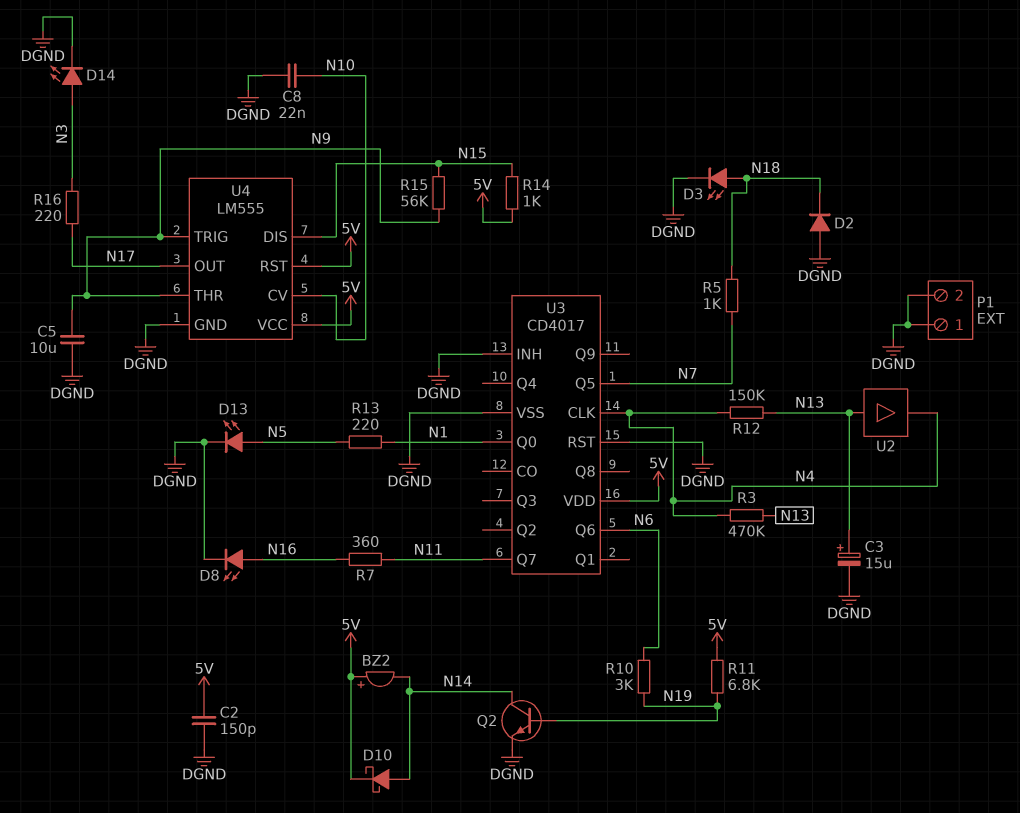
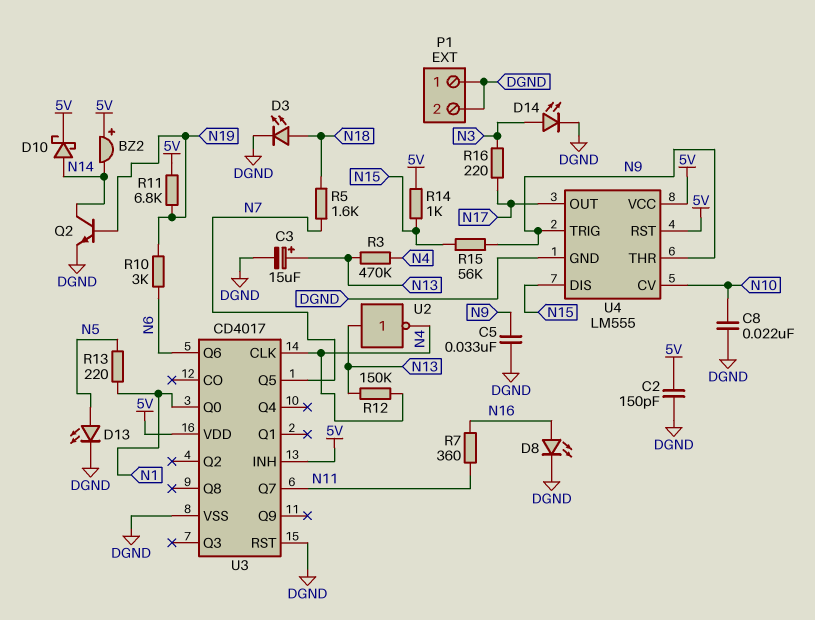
C5: 10uF (DGND, N9) -> 33nF (DGND, N9)
D2: diode (A DGND, K N18) -> none
R5: 1k (N7, N18) -> 1.6k (N7, N18)
U2: buffer (in N13, out N4) -> NOT (in N13, out N4)
U3 pin INH: DGND -> 5V

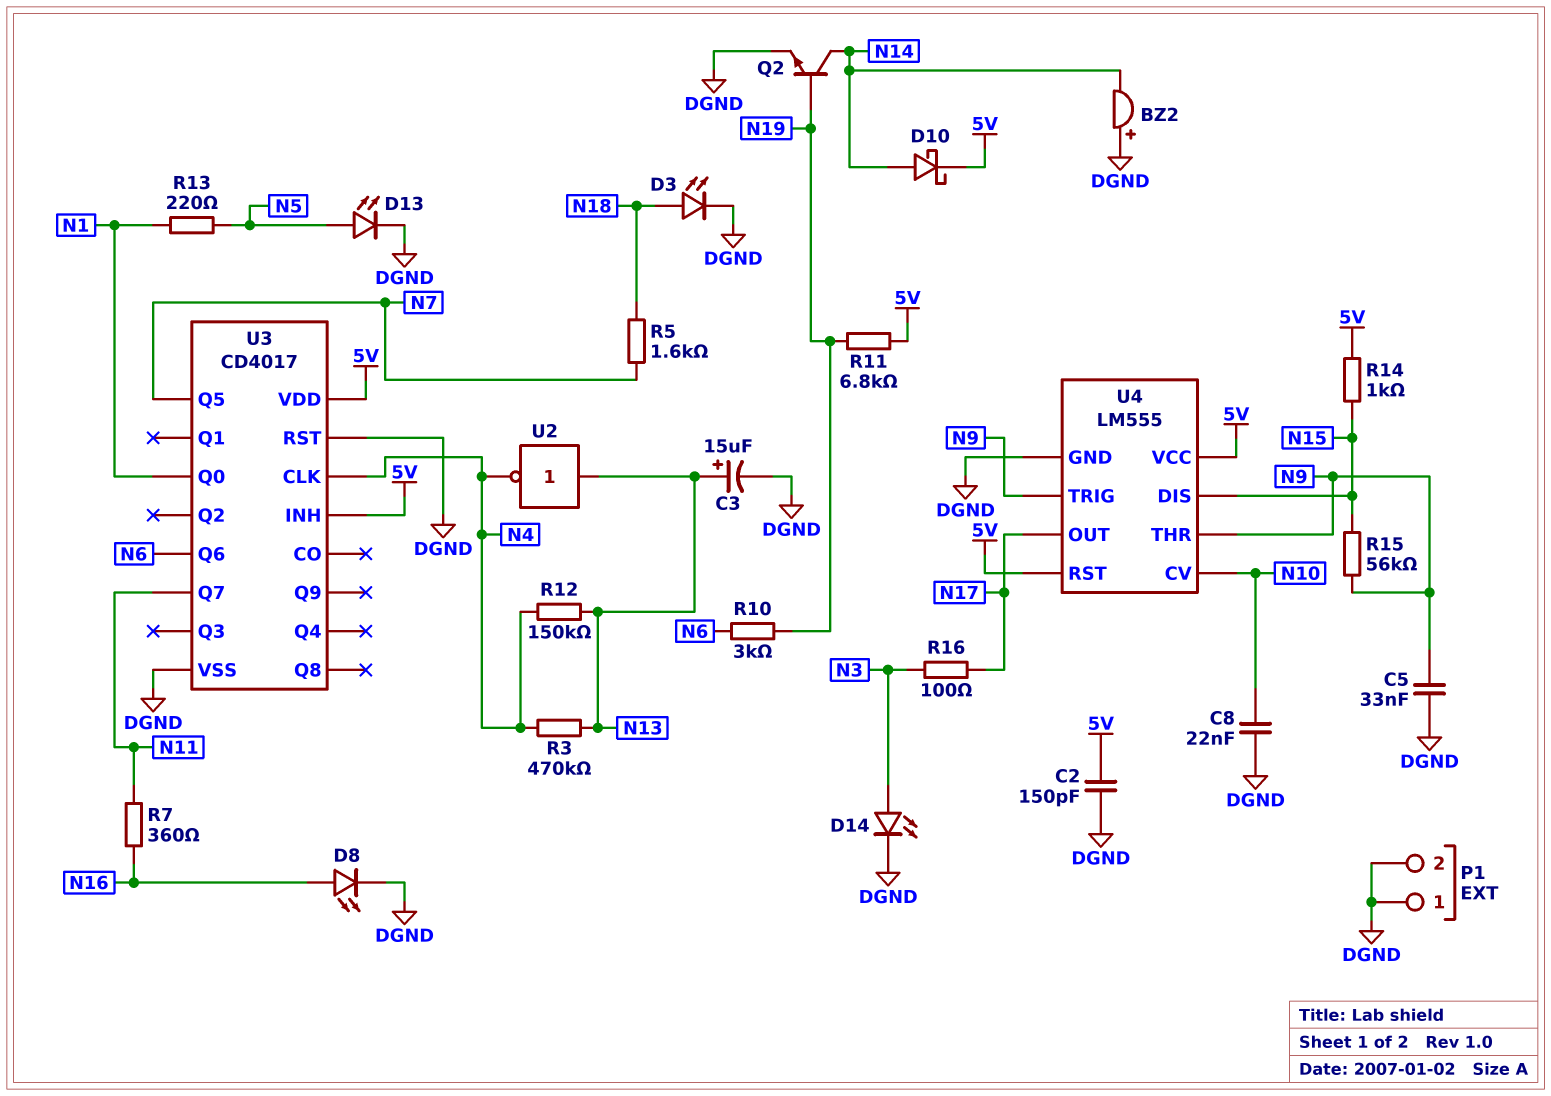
BZ2: buzzer (plus 5V, minus N14) -> buzzer (plus DGND, minus N14)
R16: 220 (N3, N17) -> 100 (N3, N17)

